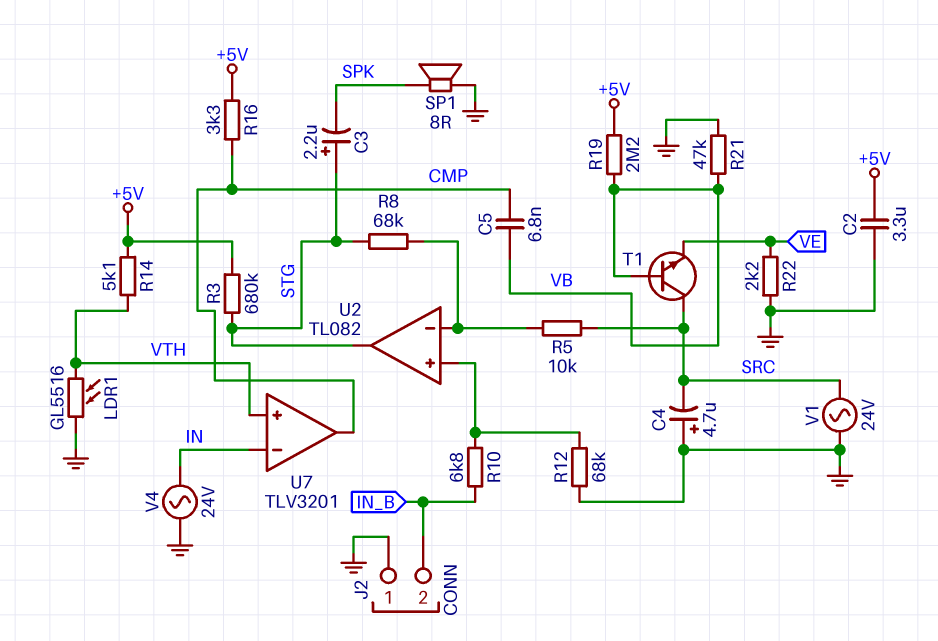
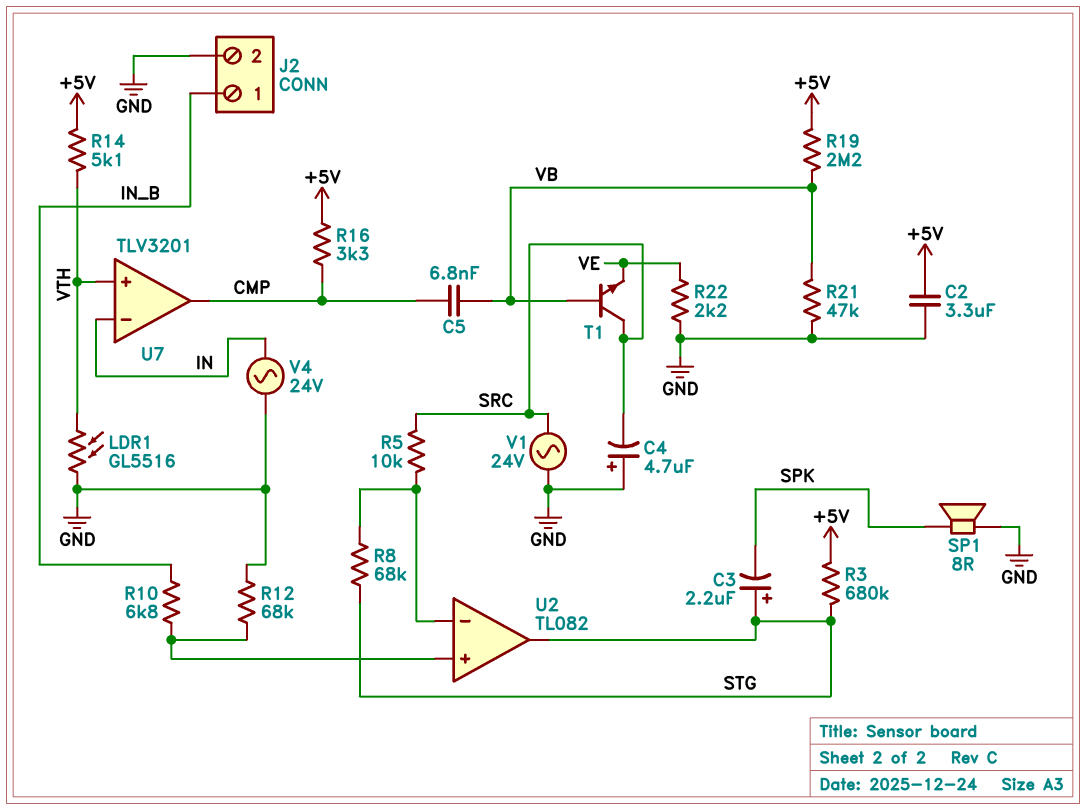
J2 pin 1: GND -> IN_B
J2 pin 2: IN_B -> GND

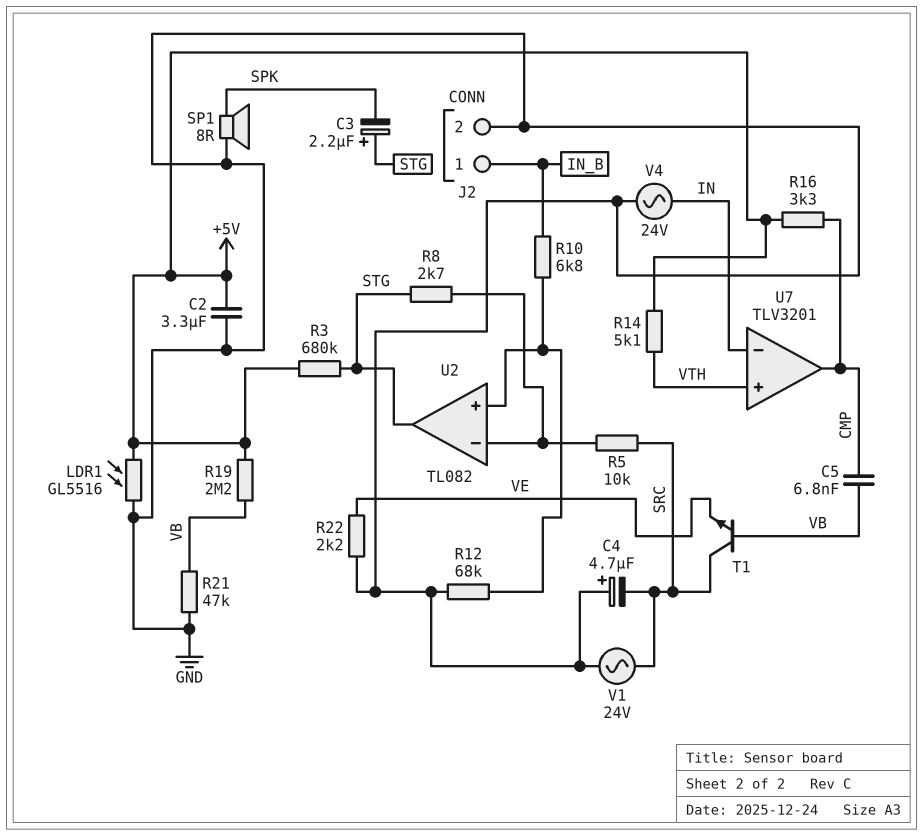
LDR1: GL5516 (GND, VTH) -> GL5516 (+5V, GND)
R8: 68k (STG, U2/in-) -> 2.7k (STG, U2/in-)

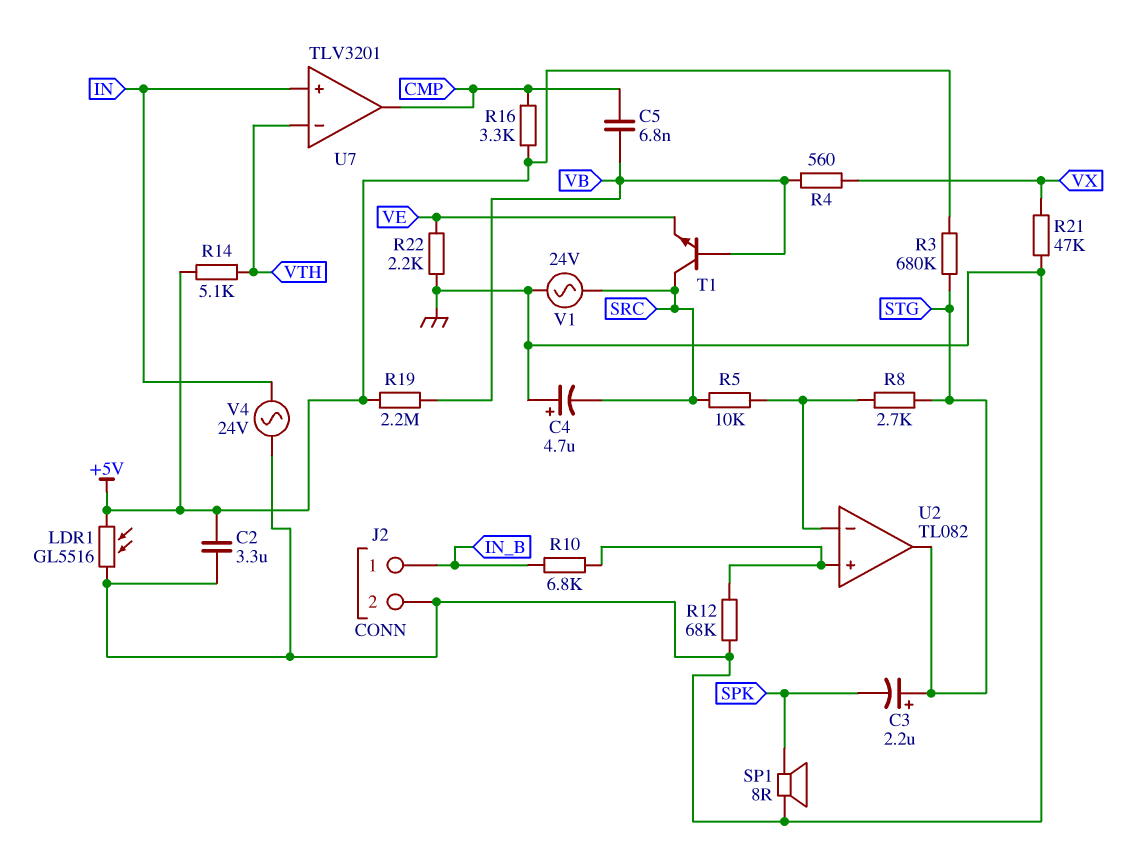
R4: none -> 560 (VB, VX)
R21: 47k (GND, VB) -> 47k (GND, VX)
U7 pin in+: VTH -> IN
U7 pin in-: IN -> VTH

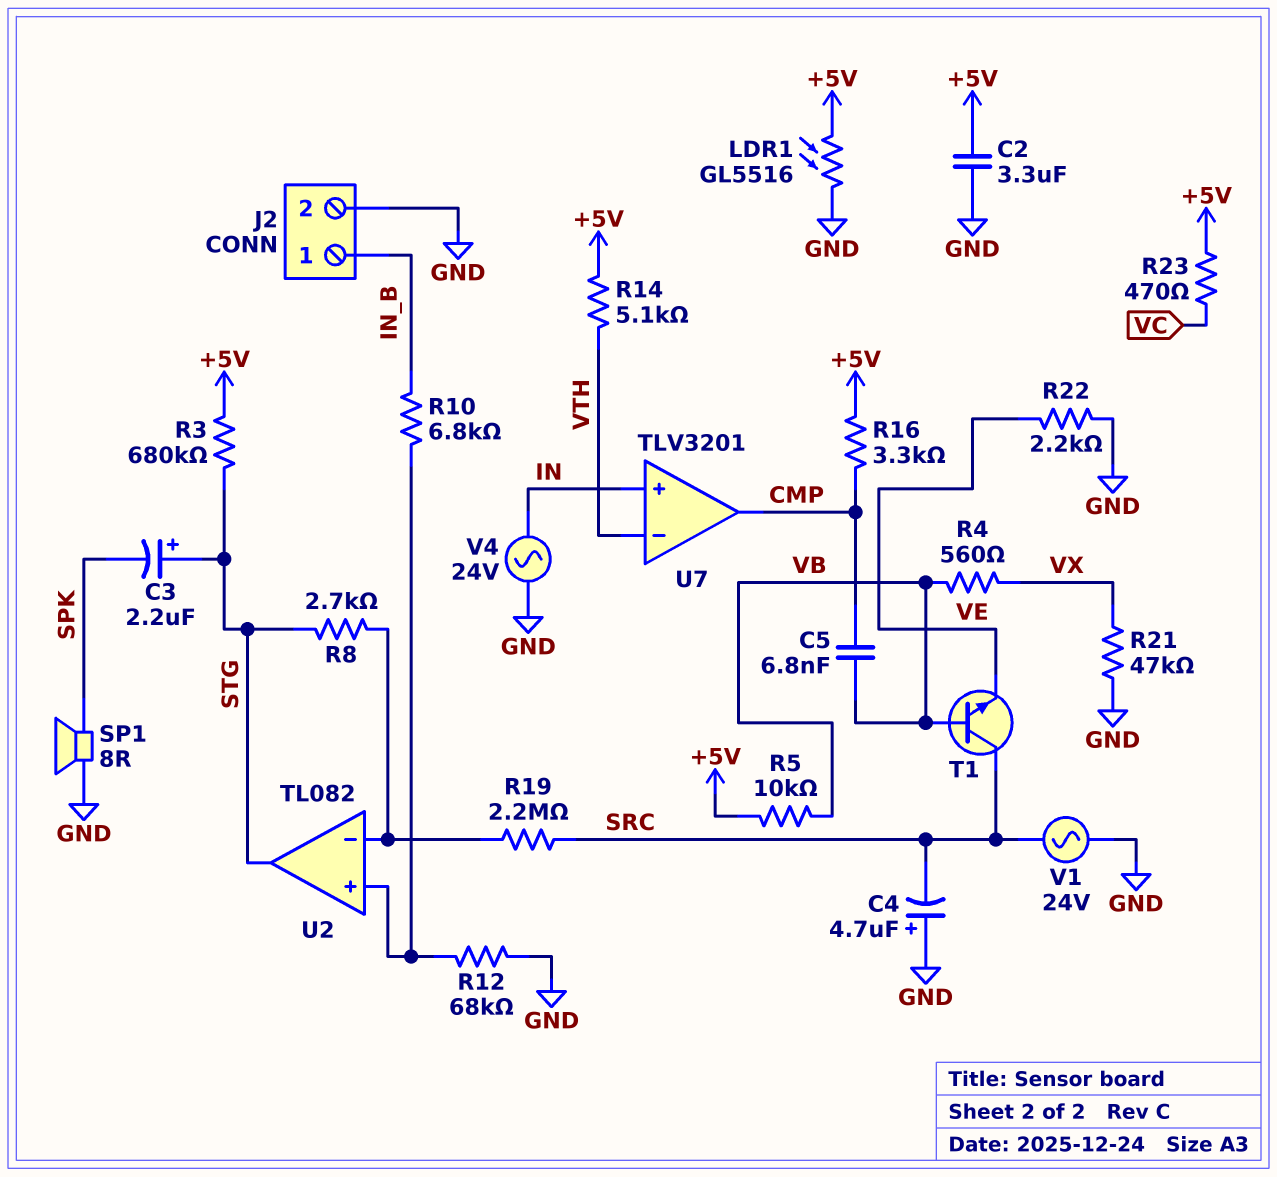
R5: 10k (SRC, U2/in-) -> 10k (+5V, VB)
R19: 2.2M (+5V, VB) -> 2.2M (SRC, U2/in-)
R23: none -> 470 (+5V, VC)

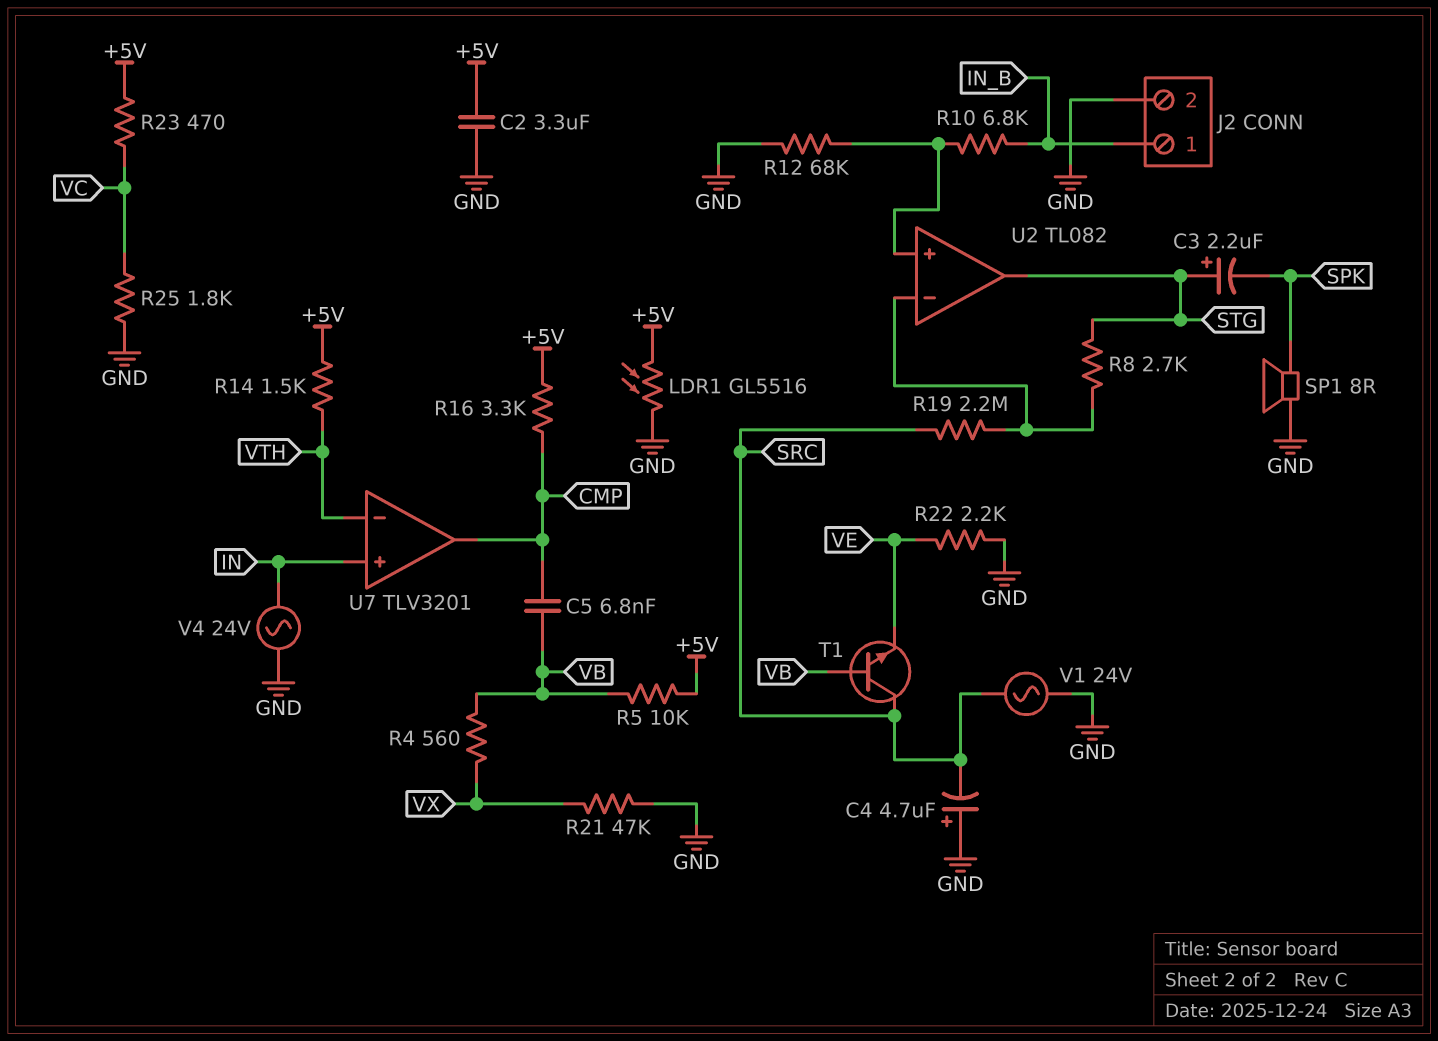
R3: 680k (+5V, STG) -> none
R14: 5.1k (+5V, VTH) -> 1.5k (+5V, VTH)
R25: none -> 1.8k (GND, VC)

